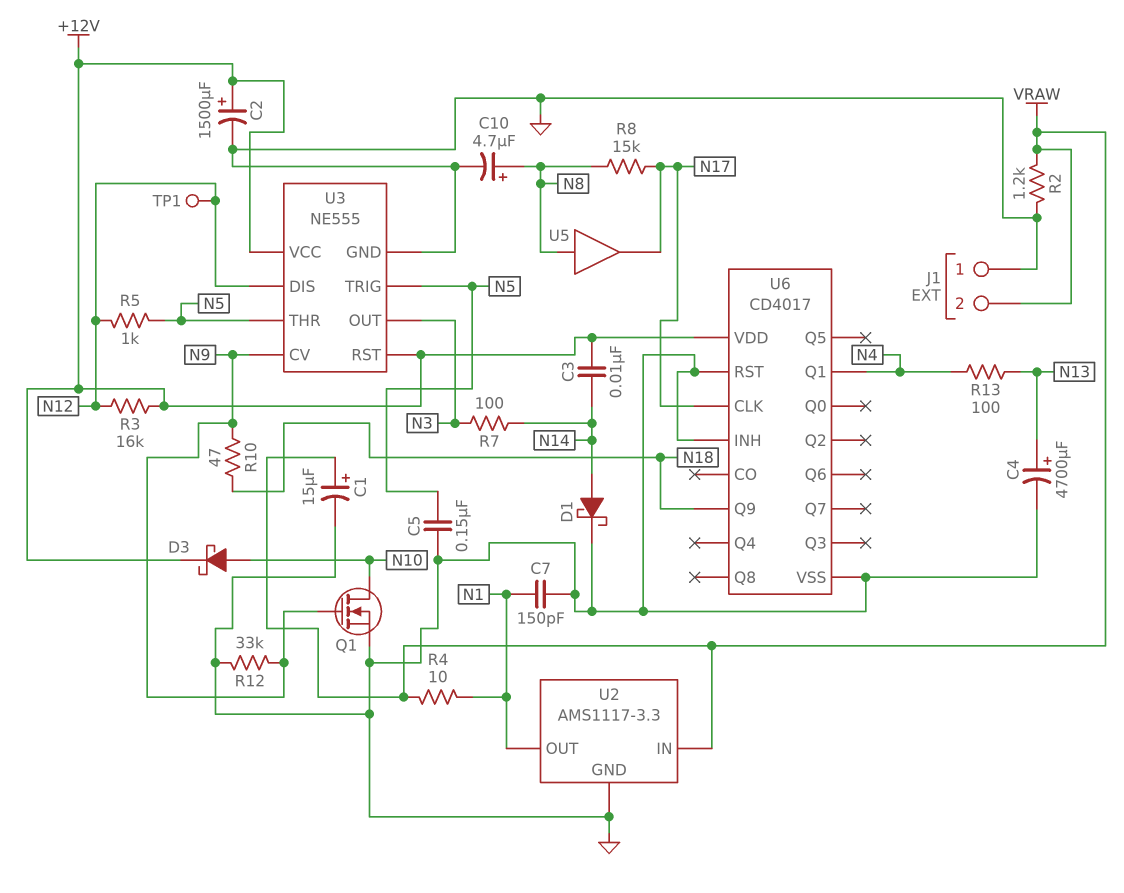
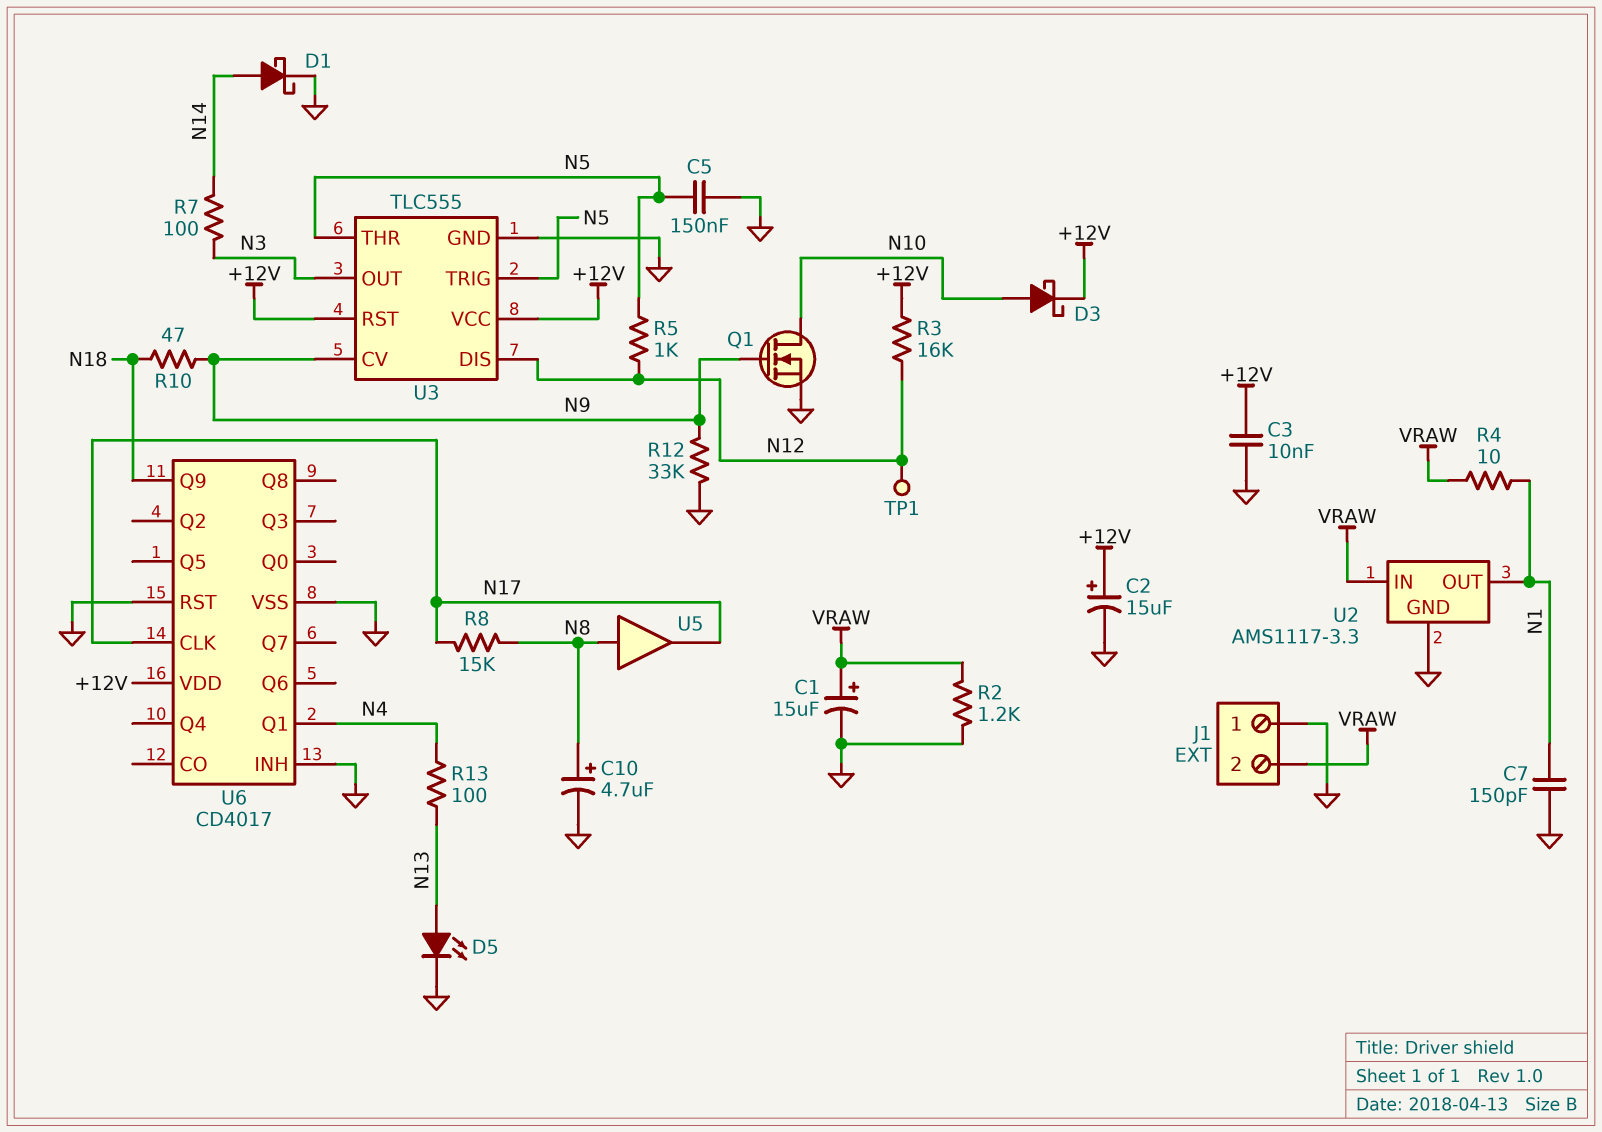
C2: 1500uF (plus +12V, minus GND) -> 15uF (plus +12V, minus GND)
C3: 10nF (+12V, N14) -> 10nF (+12V, GND)
C4: 4700uF (plus N13, minus GND) -> none
D5: none -> LED (A N13, K GND)
U3: NE555 -> TLC555

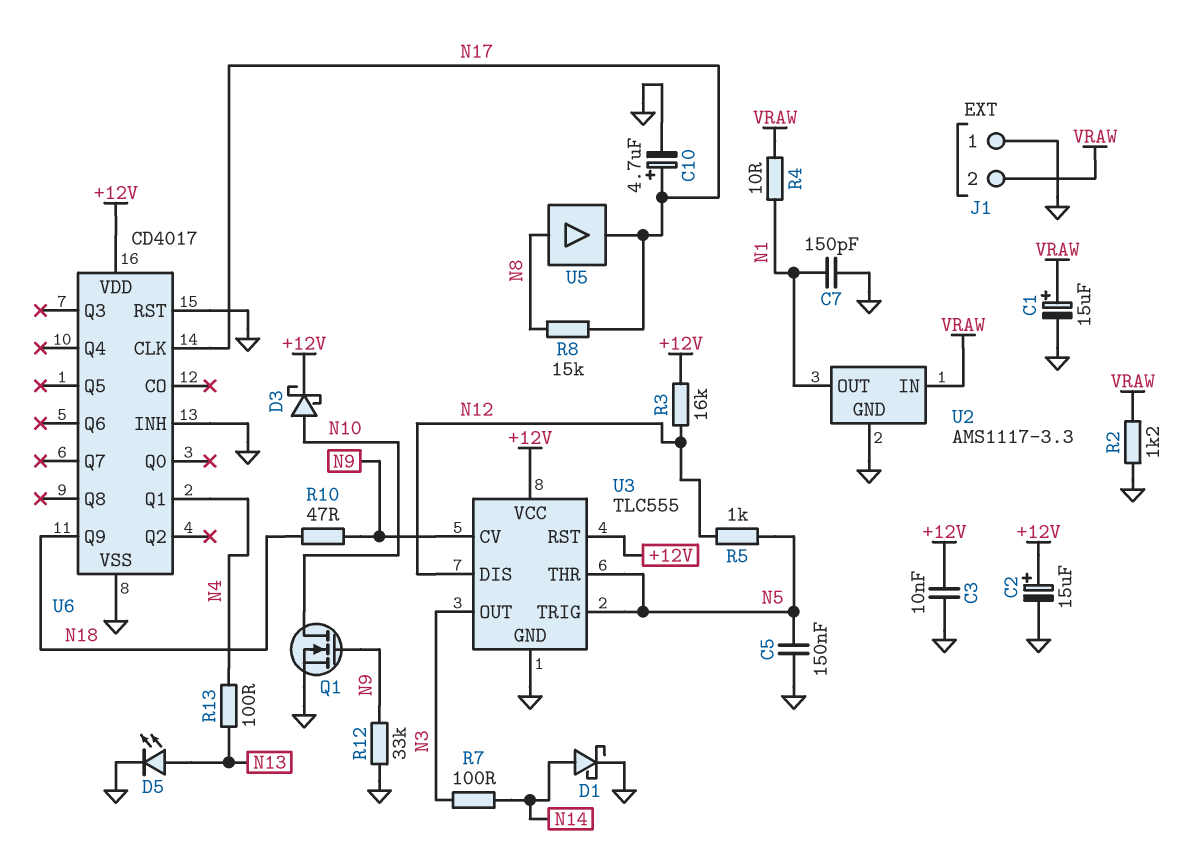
C10: 4.7uF (plus N8, minus GND) -> 4.7uF (plus N17, minus GND)
TP1: test point (N12) -> none

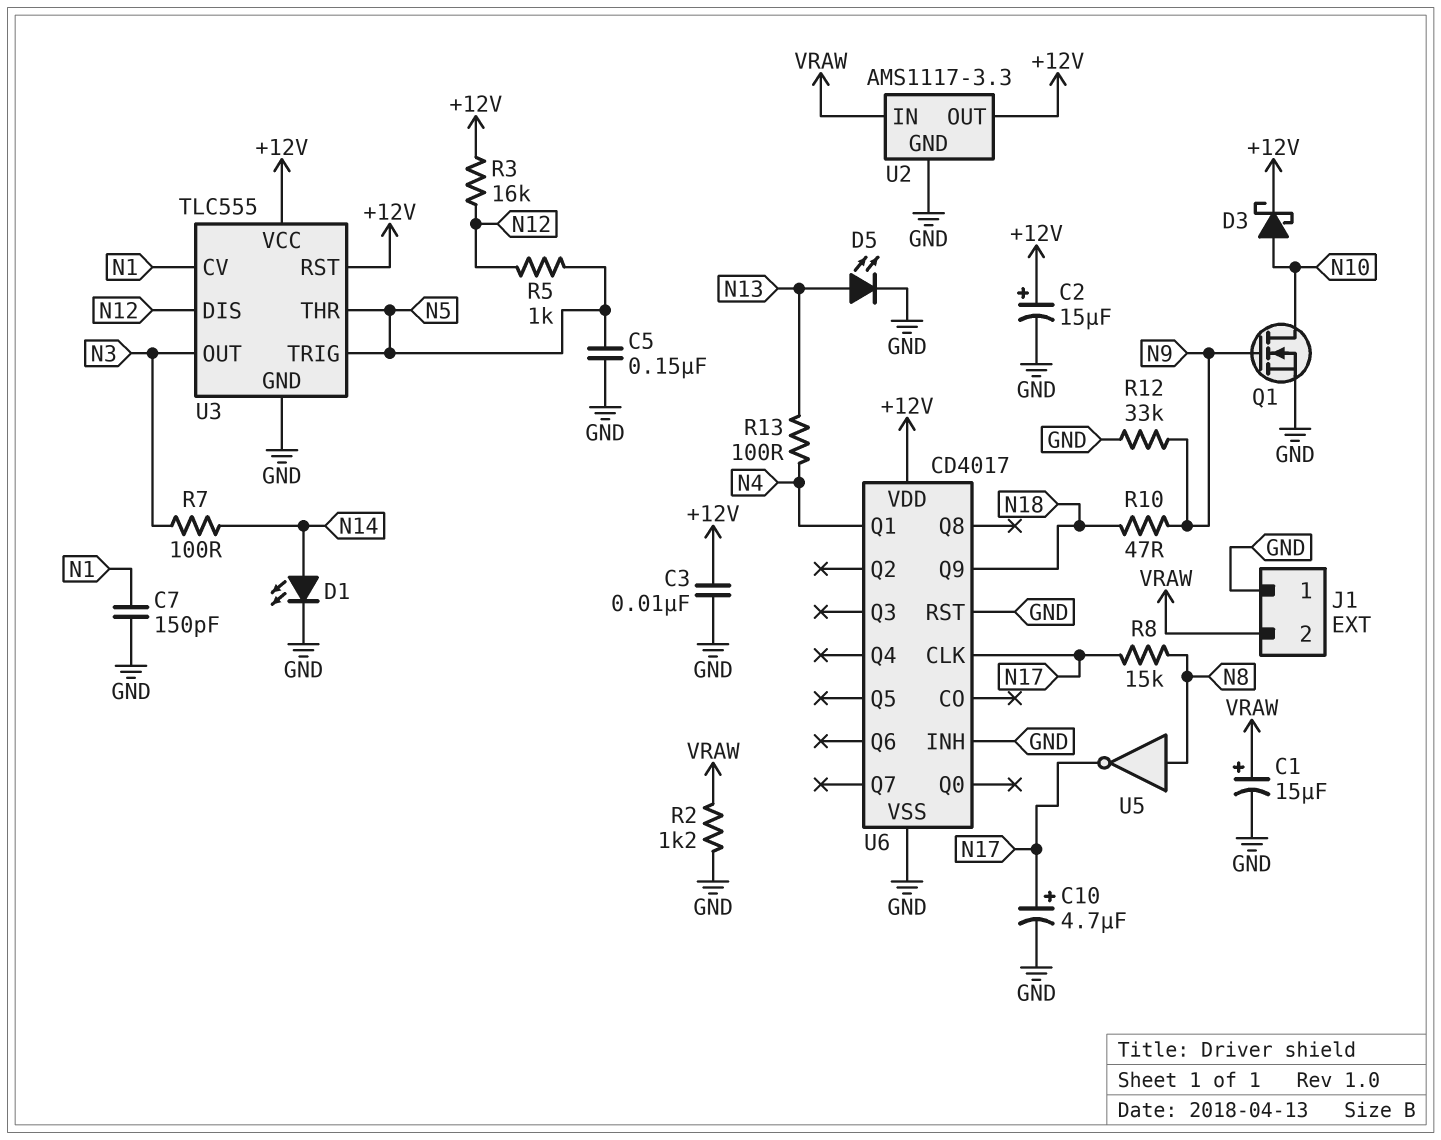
D1: schottky (A N14, K GND) -> LED (A N14, K GND)
R4: 10 (N1, VRAW) -> none
U2 pin OUT: N1 -> +12V
U3 pin CV: N9 -> N1
U5: buffer (in N8, out N17) -> NOT (in N8, out N17)

